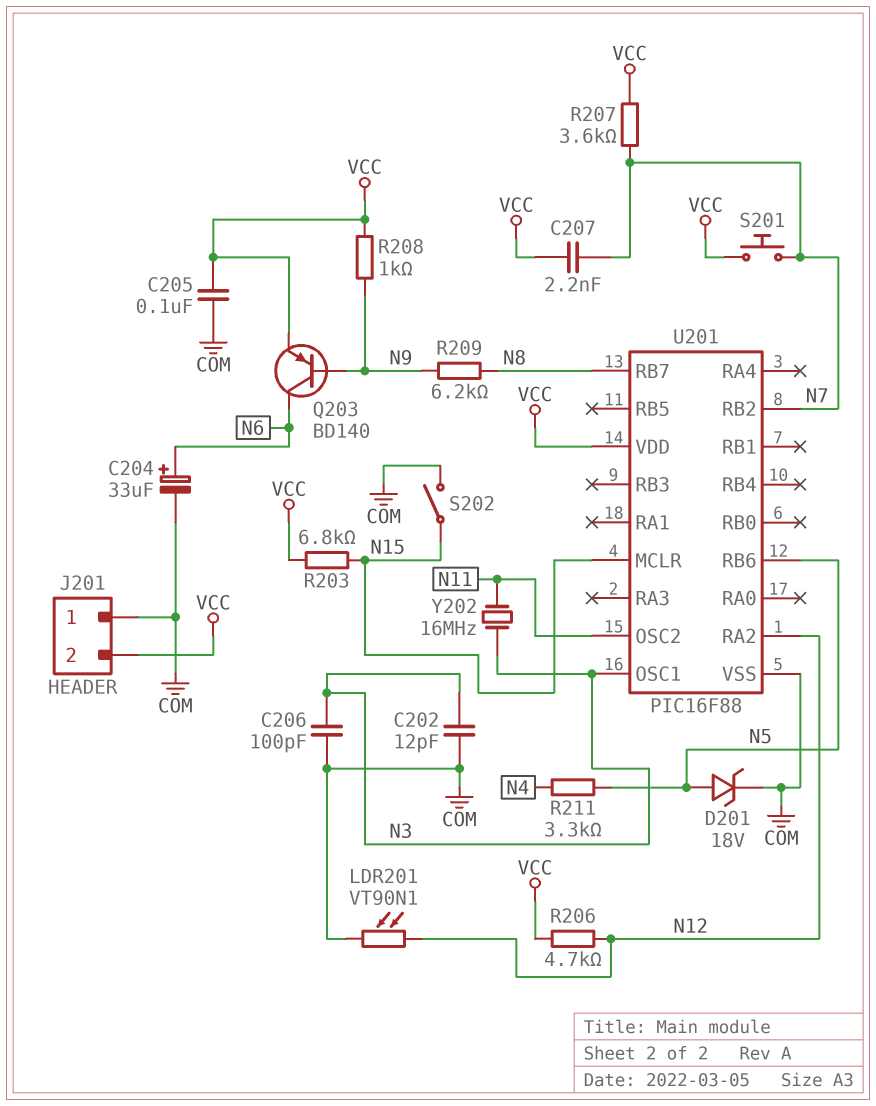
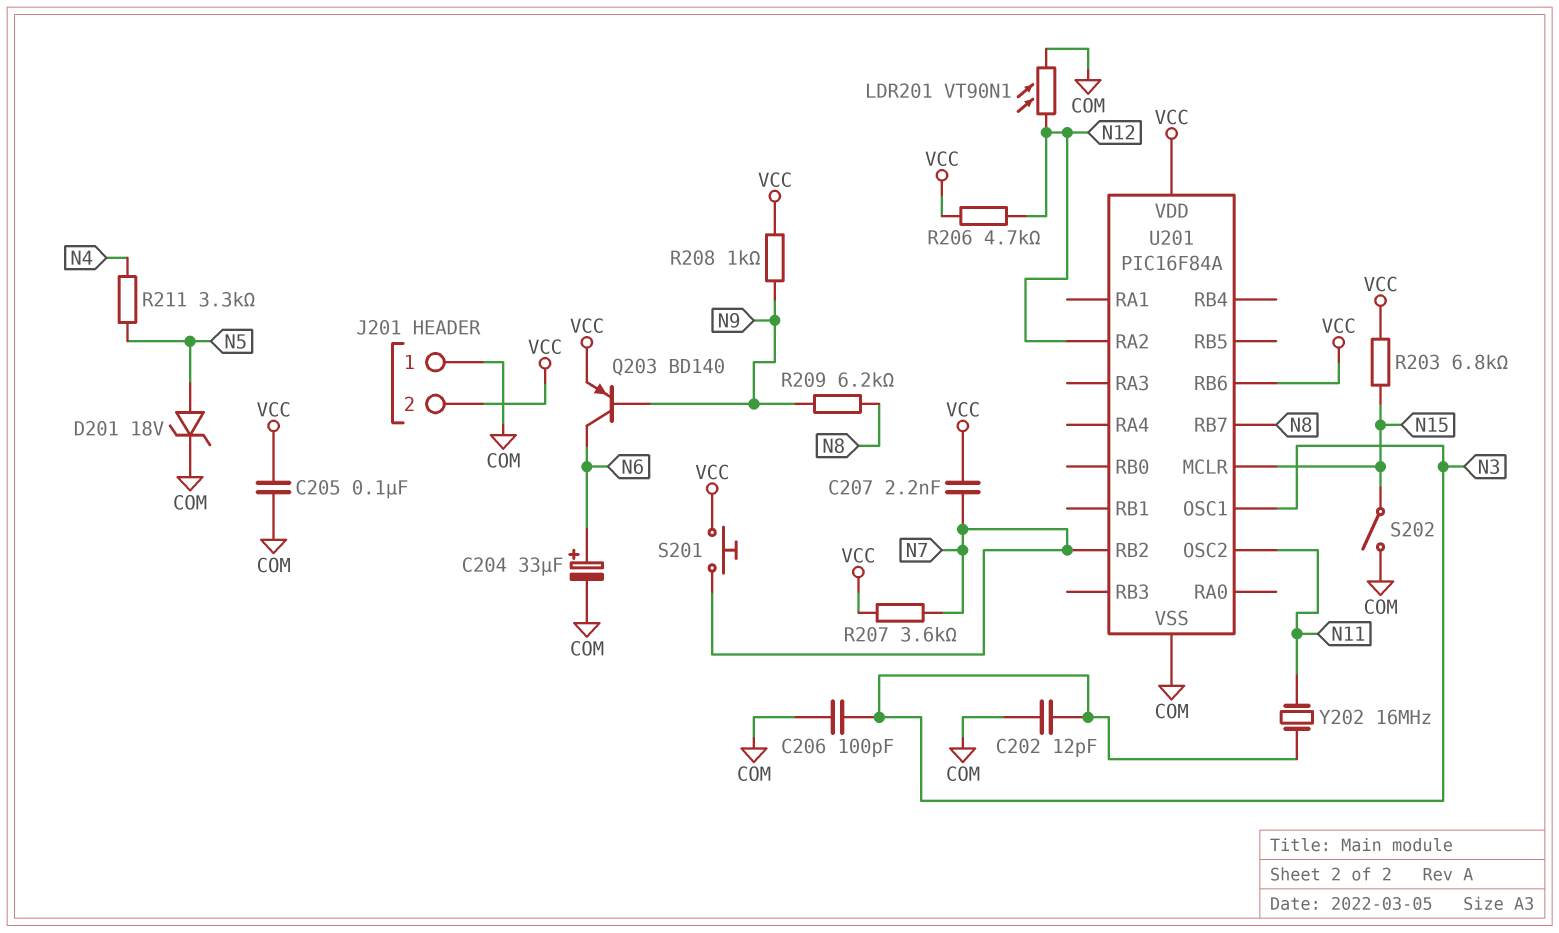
U201: PIC16F88 -> PIC16F84A
U201 pin RB6: N5 -> VCC

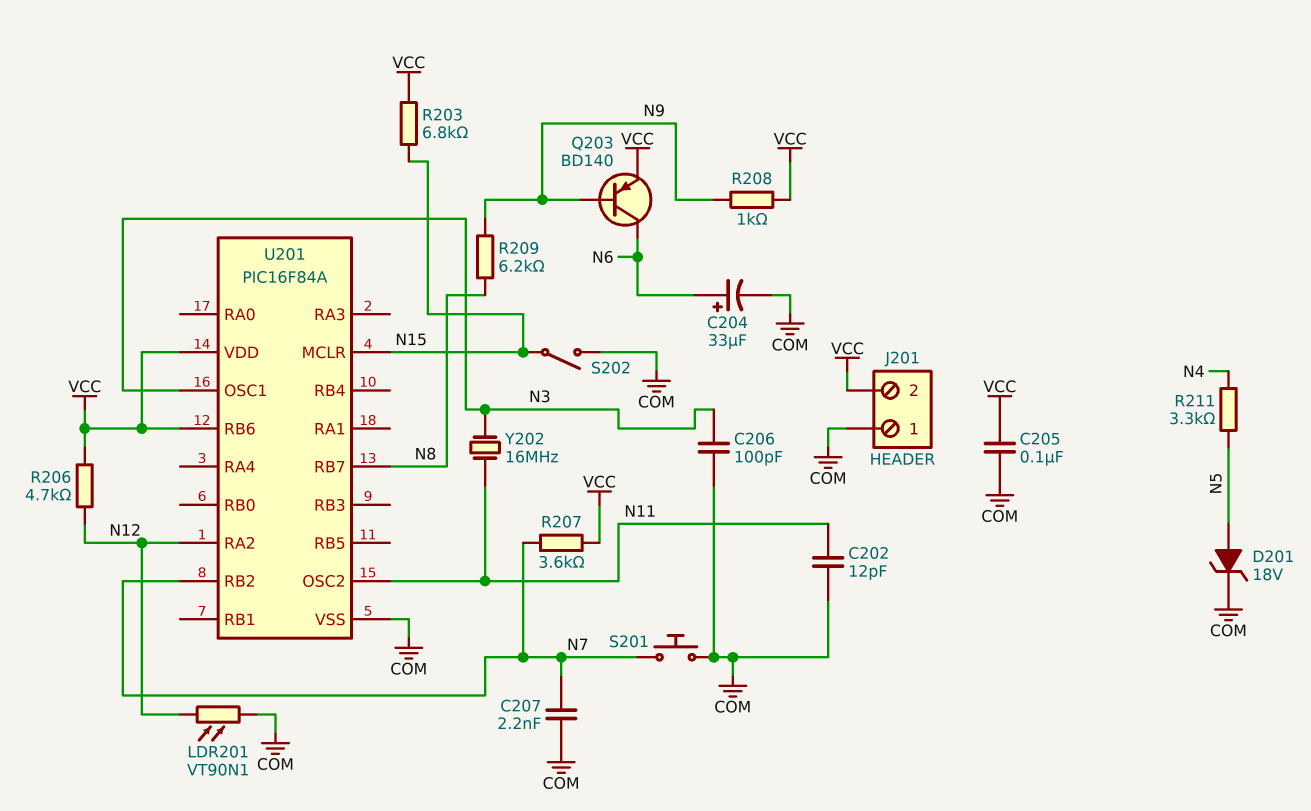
C202: 12pF (COM, N3) -> 12pF (COM, N11)
C207: 2.2nF (N7, VCC) -> 2.2nF (COM, N7)
S201: button (N7, VCC) -> button (COM, N7)

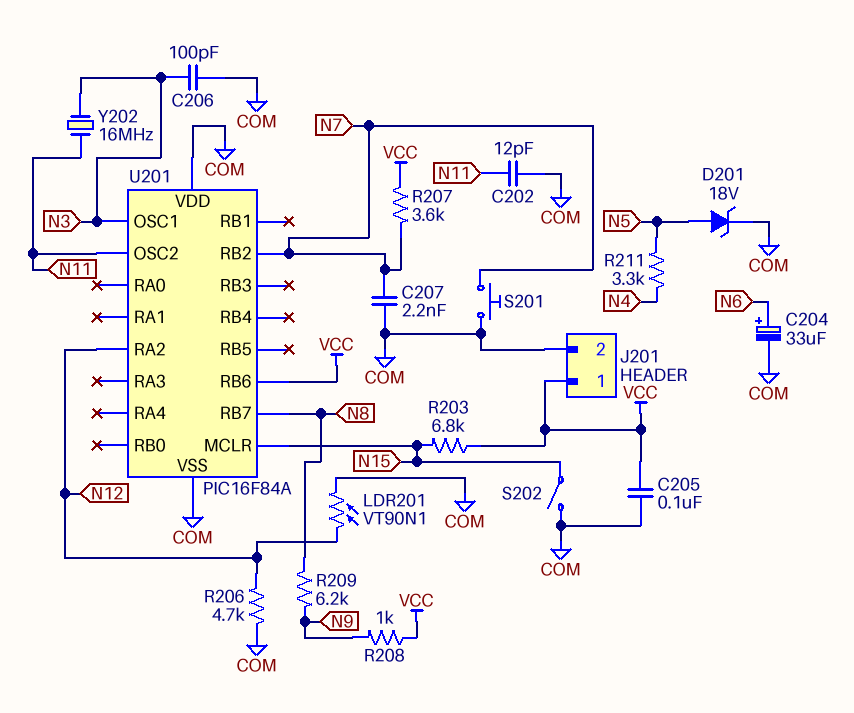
J201 pin 1: COM -> VCC
J201 pin 2: VCC -> COM
Q203: PNP BD140 (B N9, C N6, E VCC) -> none
R206: 4.7k (N12, VCC) -> 4.7k (COM, N12)
U201 pin VDD: VCC -> COM

